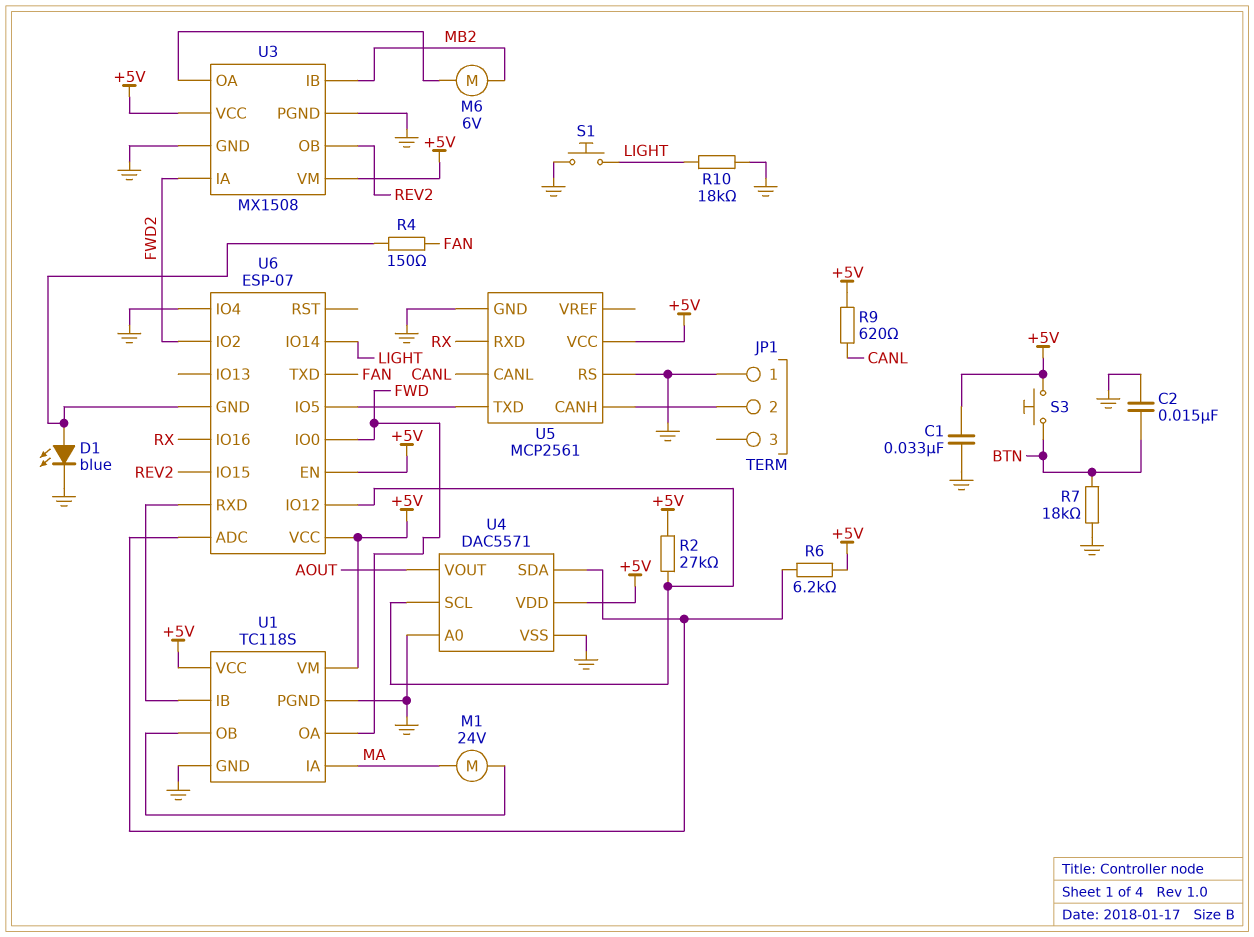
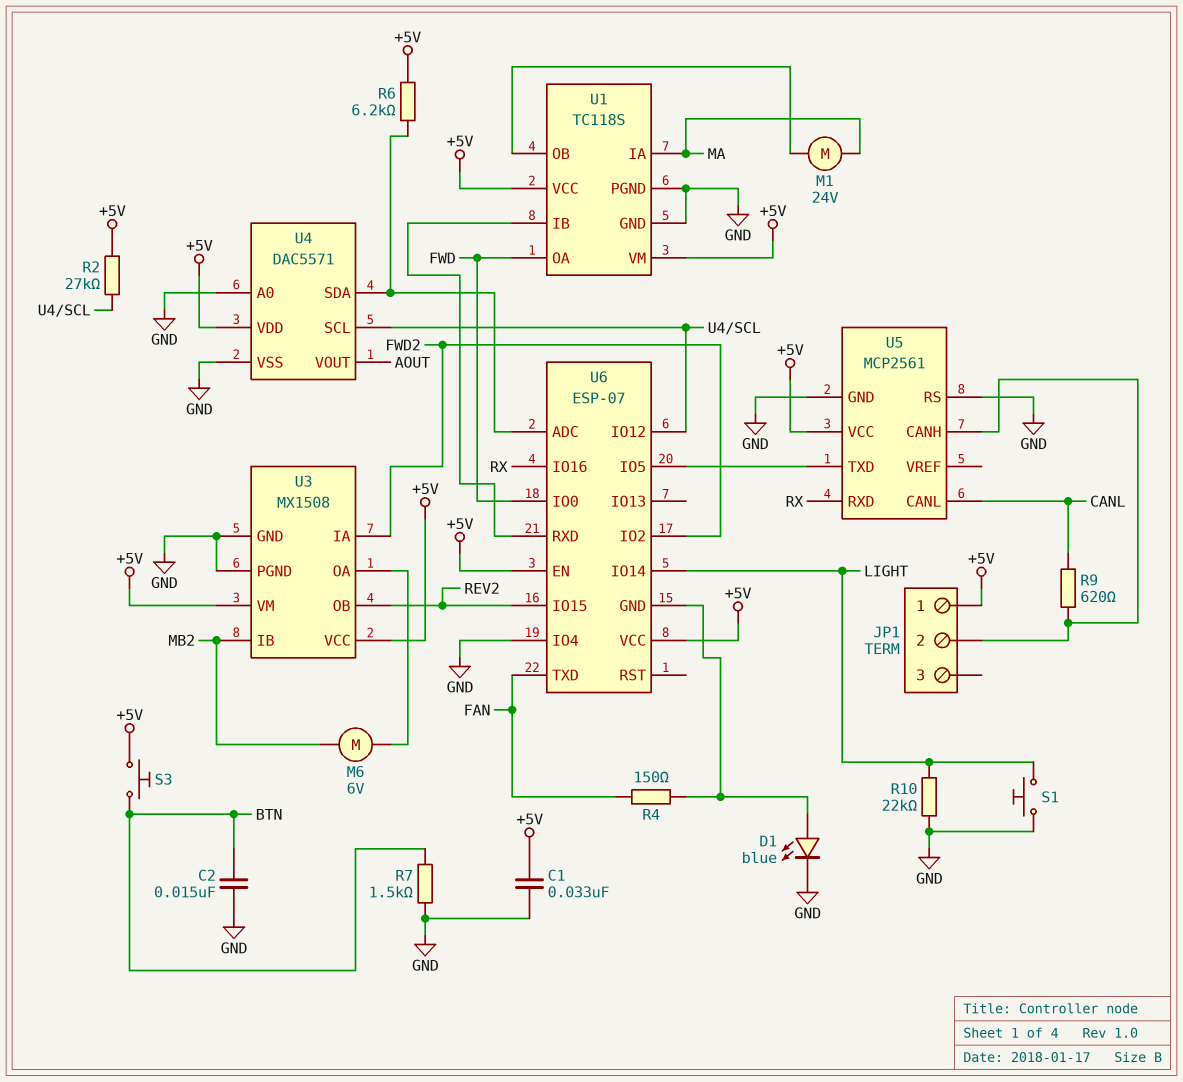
JP1 pin 1: GND -> +5V
R7: 18k (BTN, GND) -> 1.5k (BTN, GND)
R9: 620 (+5V, CANL) -> 620 (CANL, JP1/2)
R10: 18k (GND, LIGHT) -> 22k (GND, LIGHT)

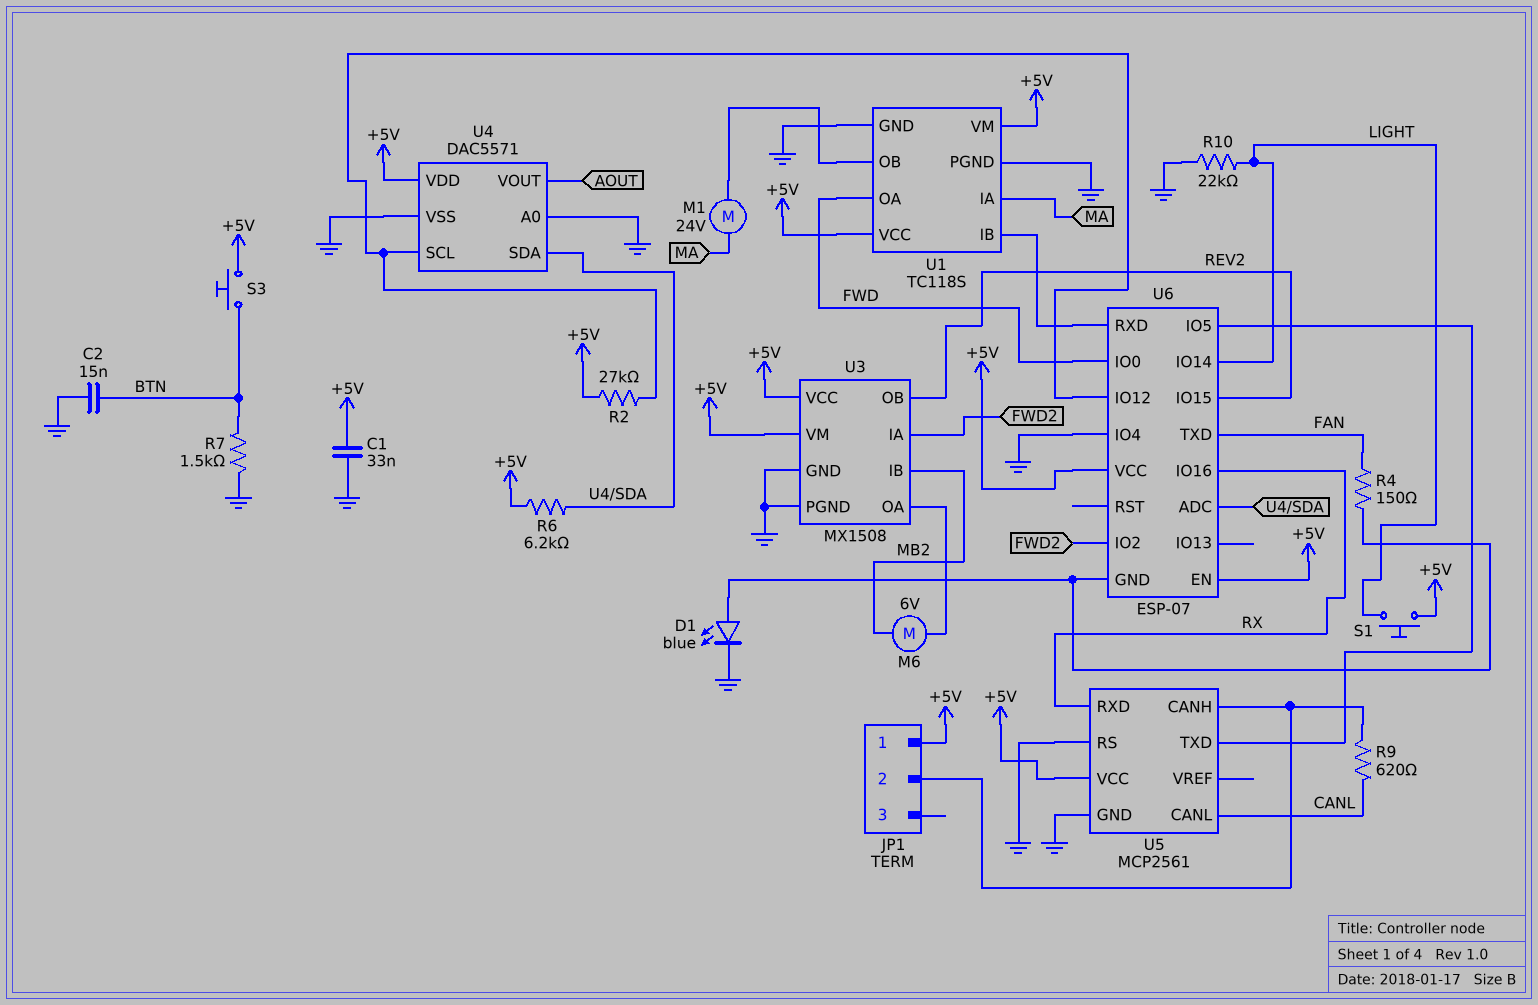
S1: button (GND, LIGHT) -> button (+5V, LIGHT)

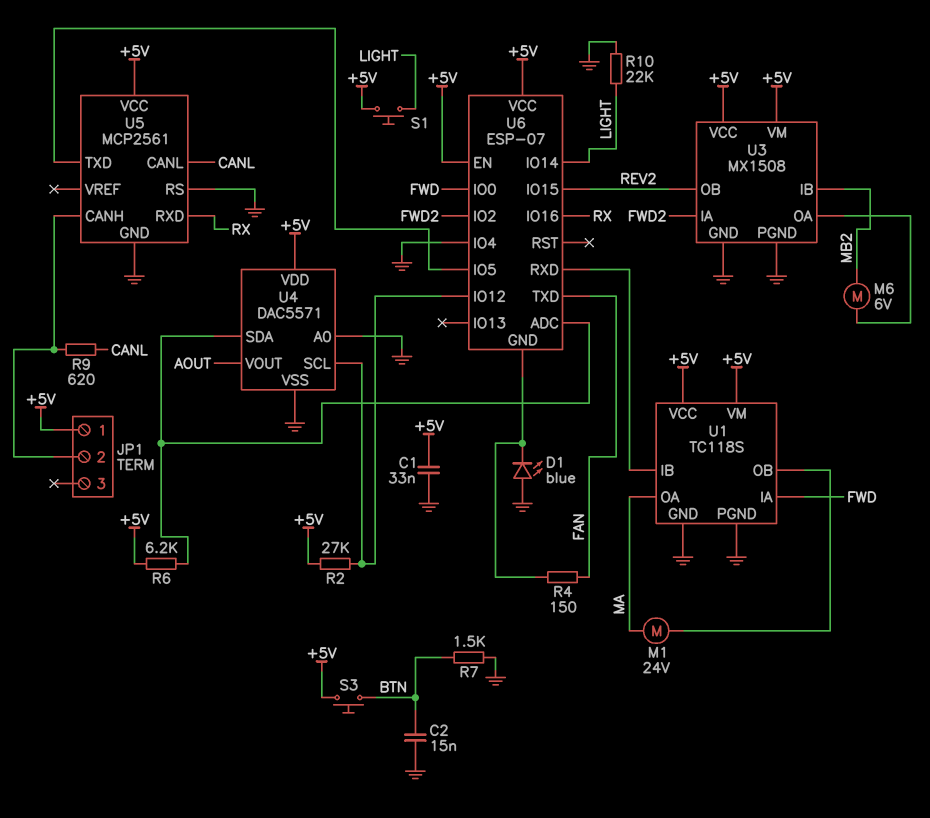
D1: LED blue (A U6/GND, K GND) -> LED blue (A GND, K U6/GND)
U1 pin IA: MA -> FWD
U1 pin OA: FWD -> MA

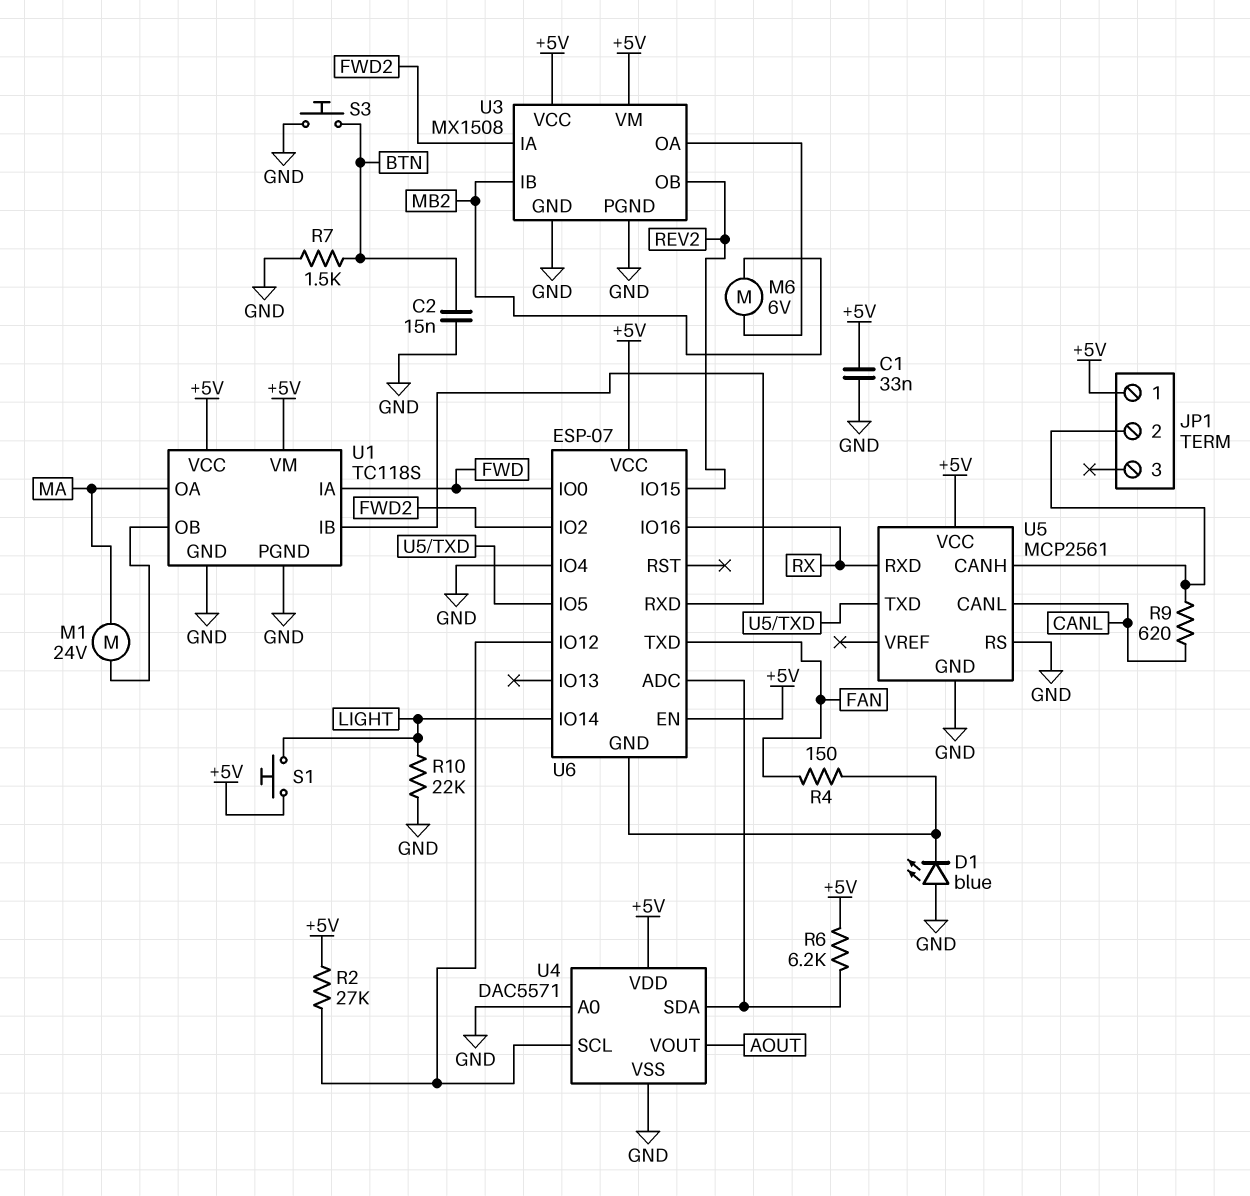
S3: button (+5V, BTN) -> button (BTN, GND)

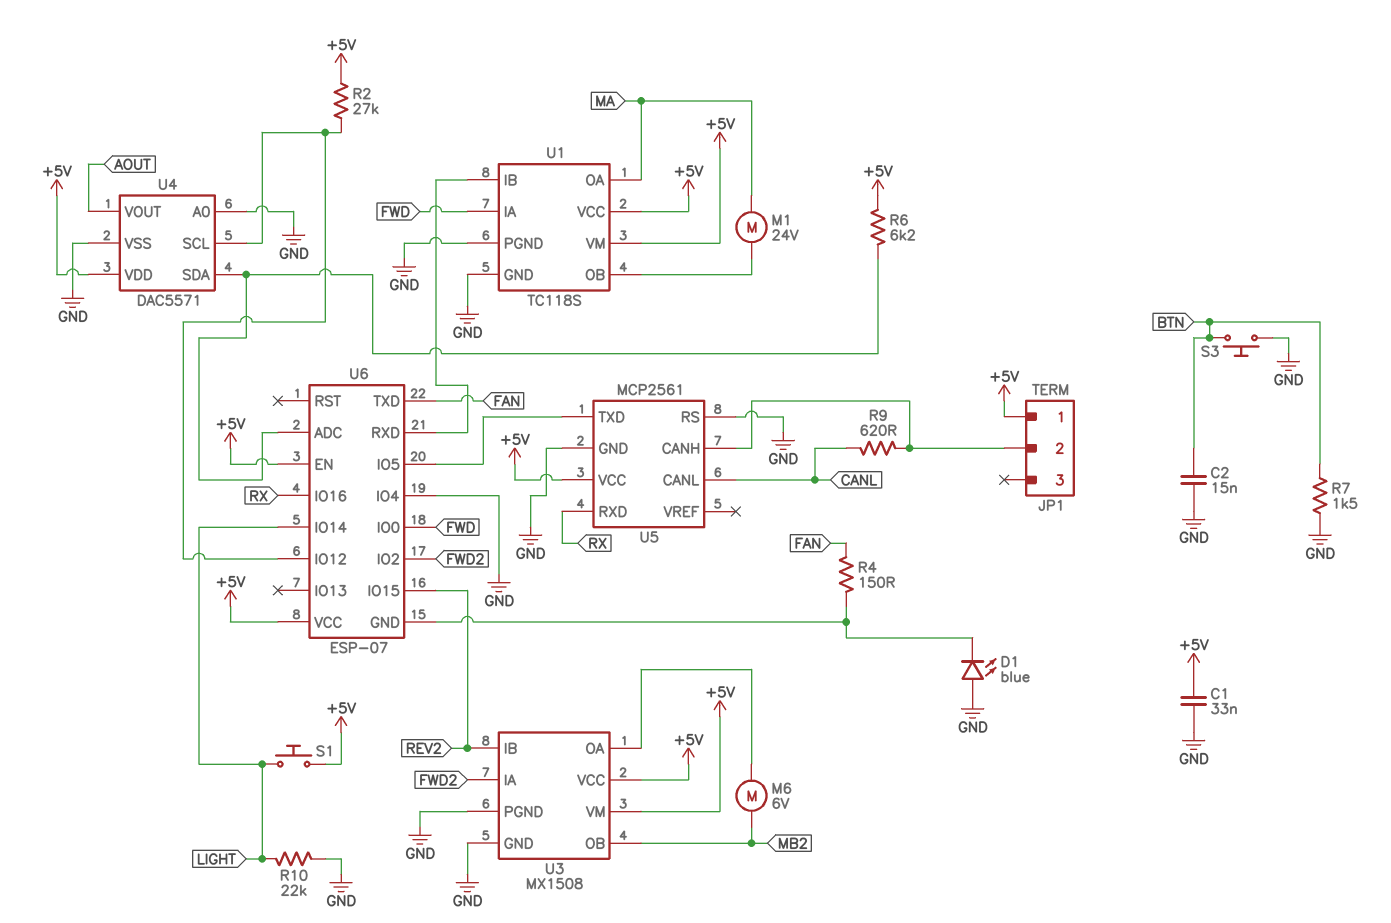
U3 pin IB: MB2 -> REV2
U3 pin OB: REV2 -> MB2

